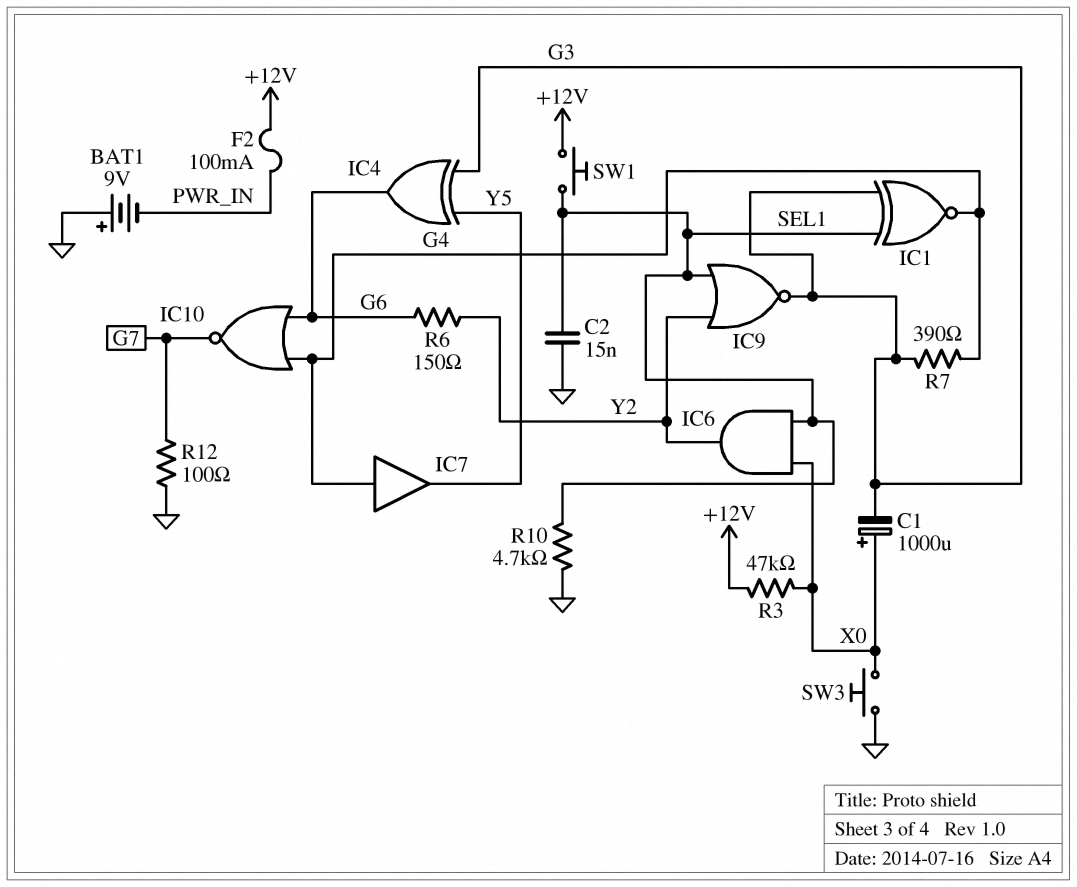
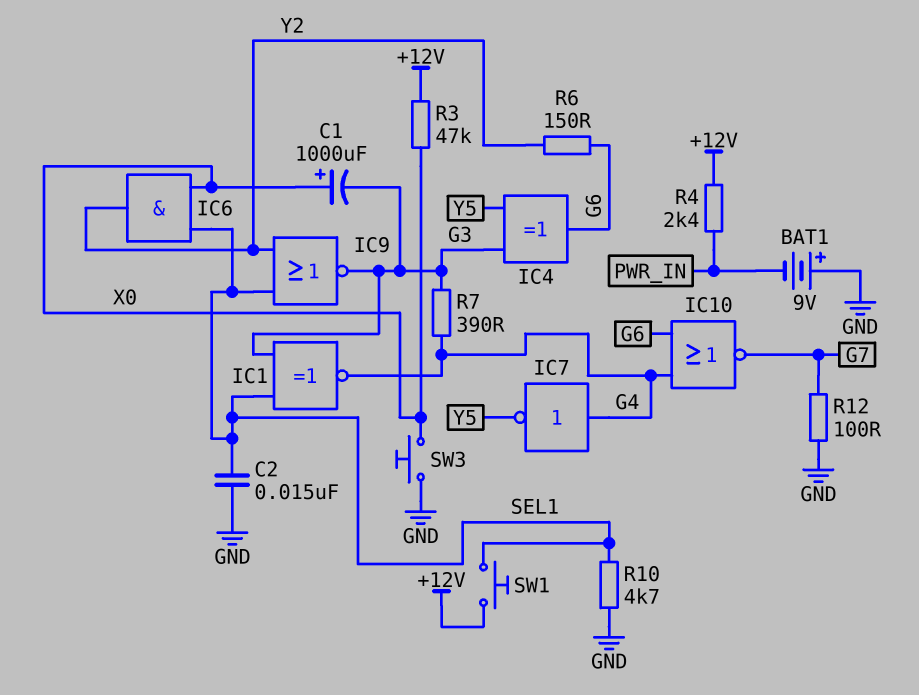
F2: 100mA (+12V, PWR_IN) -> none
IC7: buffer (in G4, out Y5) -> NOT (in G4, out Y5)
R4: none -> 2.4k (+12V, PWR_IN)

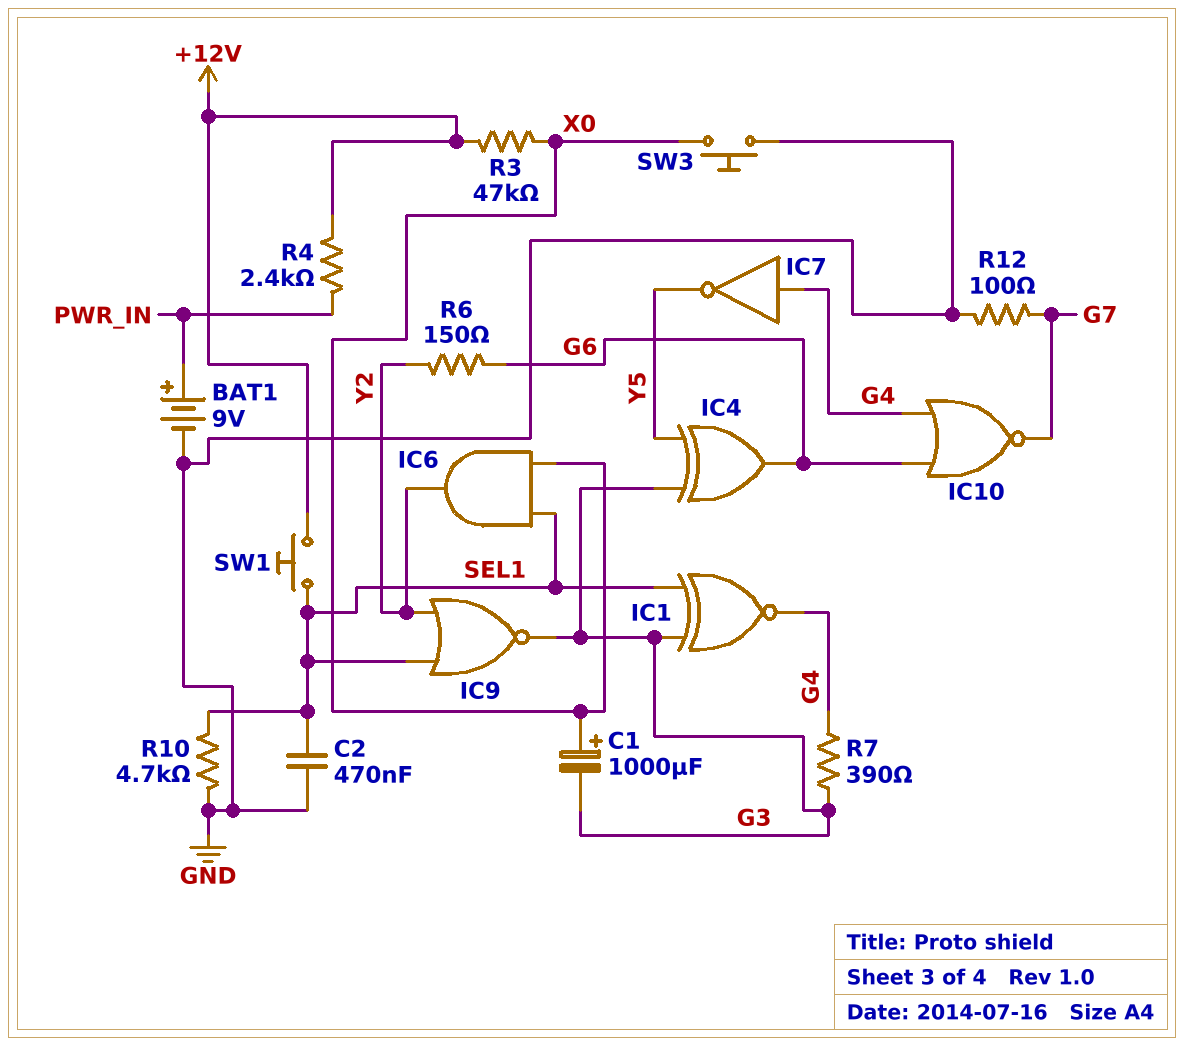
BAT1: 9V (plus GND, minus PWR_IN) -> 9V (plus PWR_IN, minus GND)
C2: 15nF (GND, SEL1) -> 470nF (GND, SEL1)

